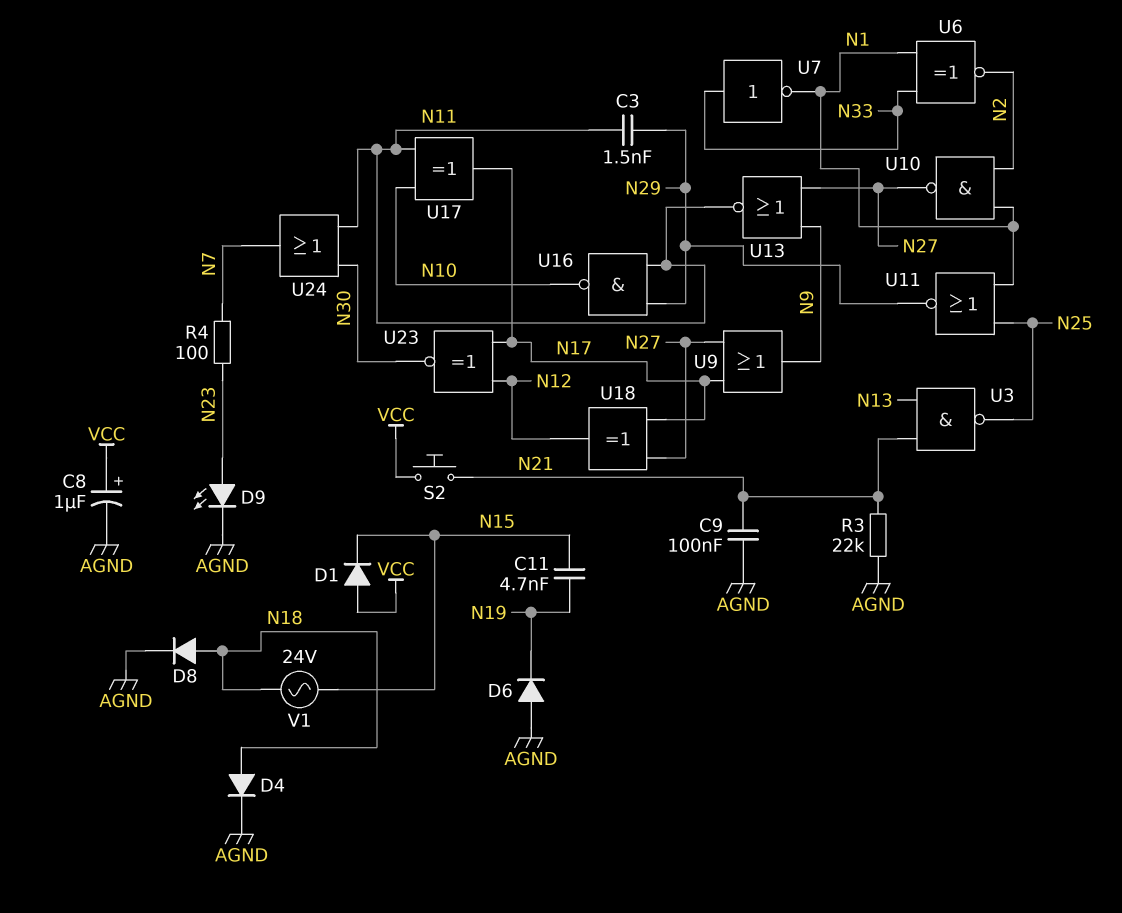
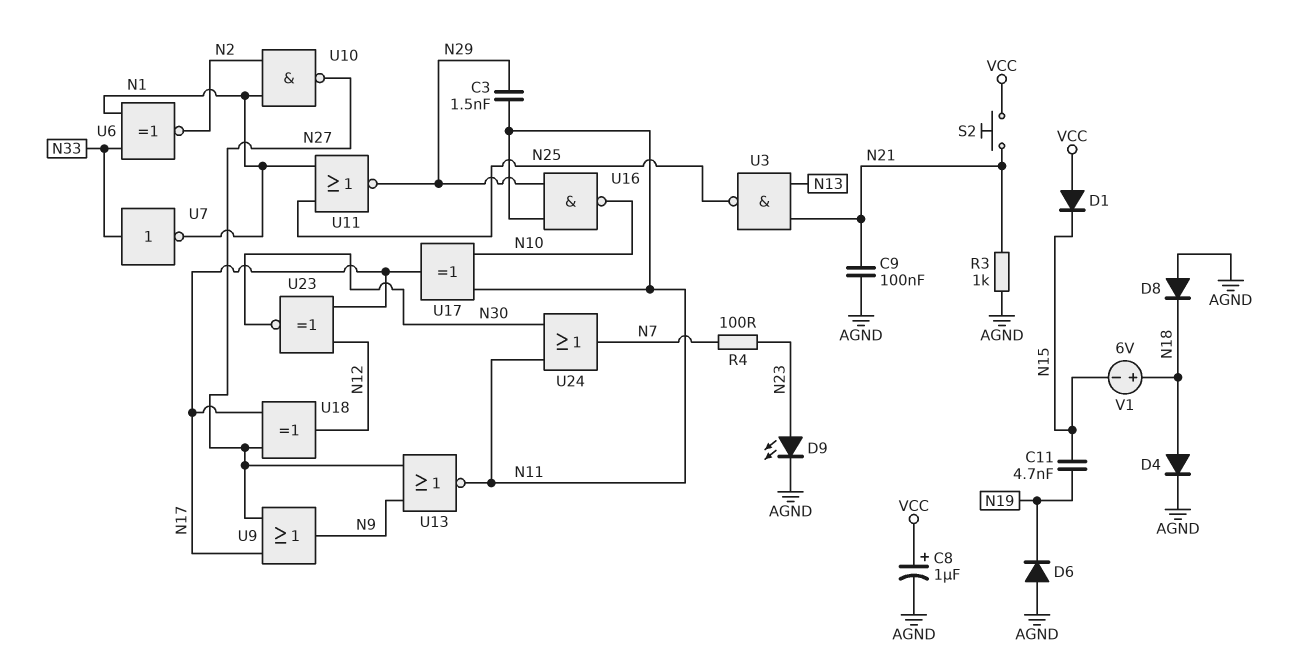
D8: diode (A N18, K AGND) -> diode (A AGND, K N18)
R3: 22k (AGND, N21) -> 1k (AGND, N21)
V1: AC 24V (N15, N18) -> 6V (plus N18, minus N15)

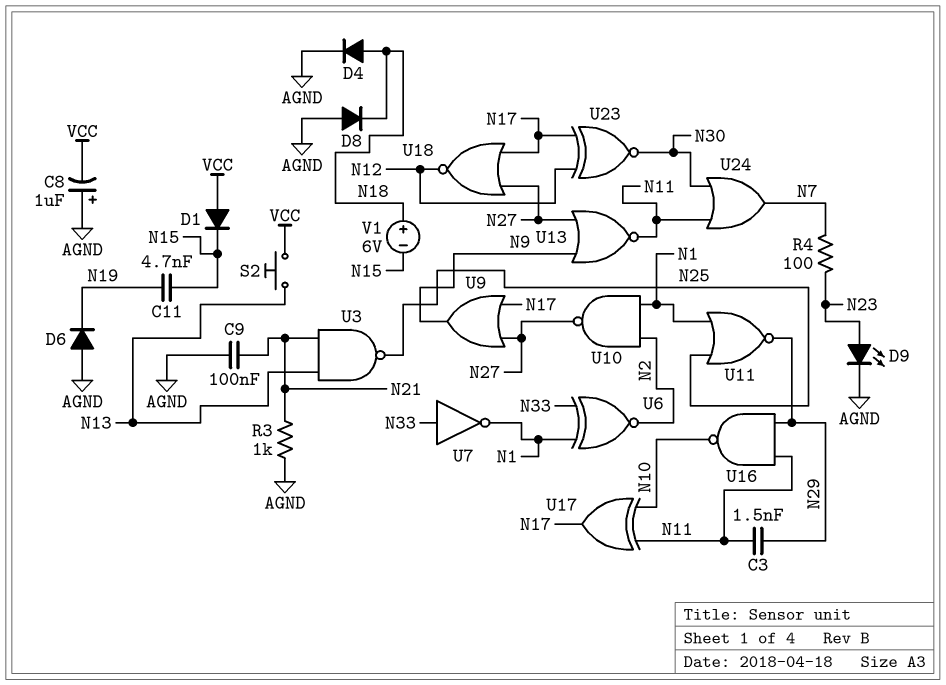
C8: 1uF (plus VCC, minus AGND) -> 1uF (plus AGND, minus VCC)
S2: button (N21, VCC) -> button (N13, VCC)
U18: XOR (in N17, in N27, out N12) -> NOR (in N17, in N27, out N12)

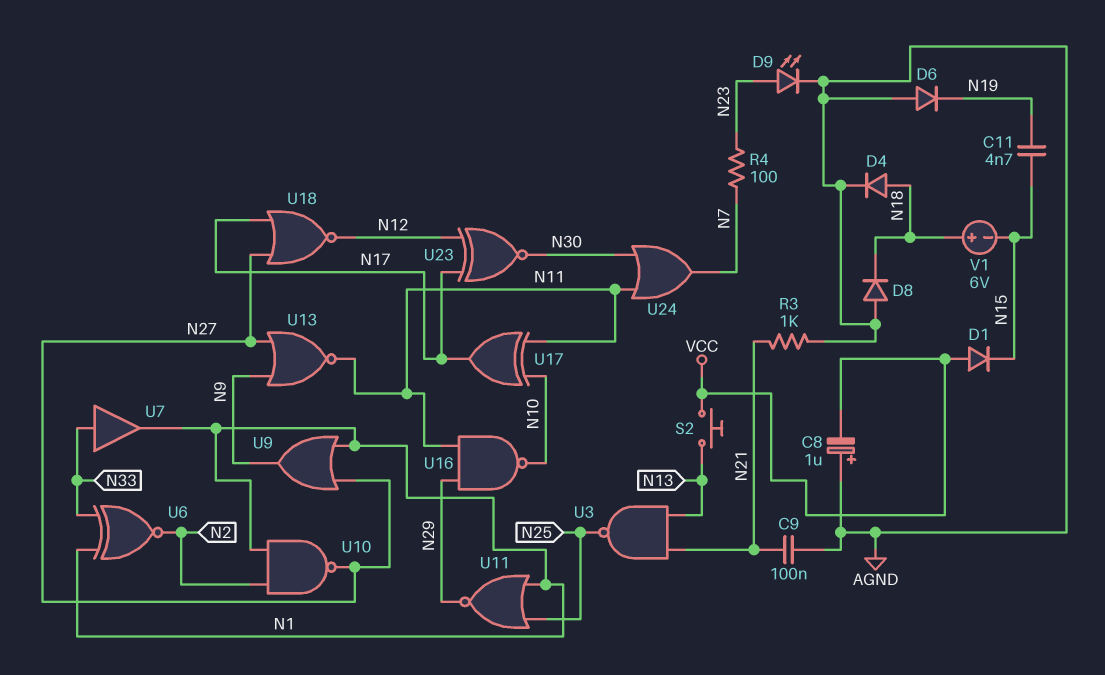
C3: 1.5nF (N11, N29) -> none
U7: NOT (in N33, out N1) -> buffer (in N33, out N1)
U9: OR (in N17, in N27, out N9) -> OR (in N1, in N27, out N9)

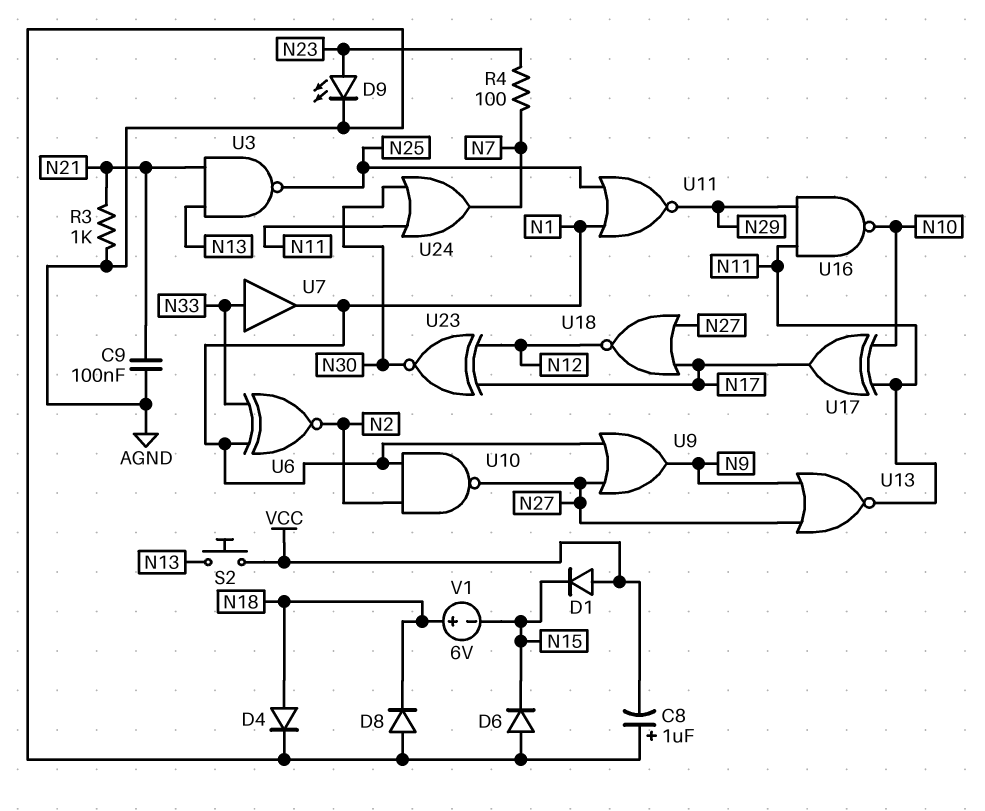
C11: 4.7nF (N15, N19) -> none
D6: diode (A AGND, K N19) -> diode (A AGND, K N15)

